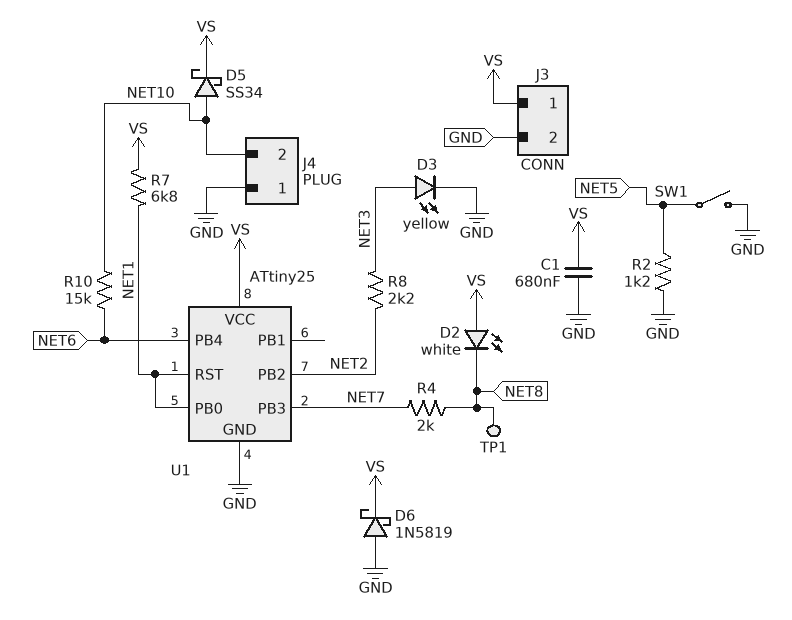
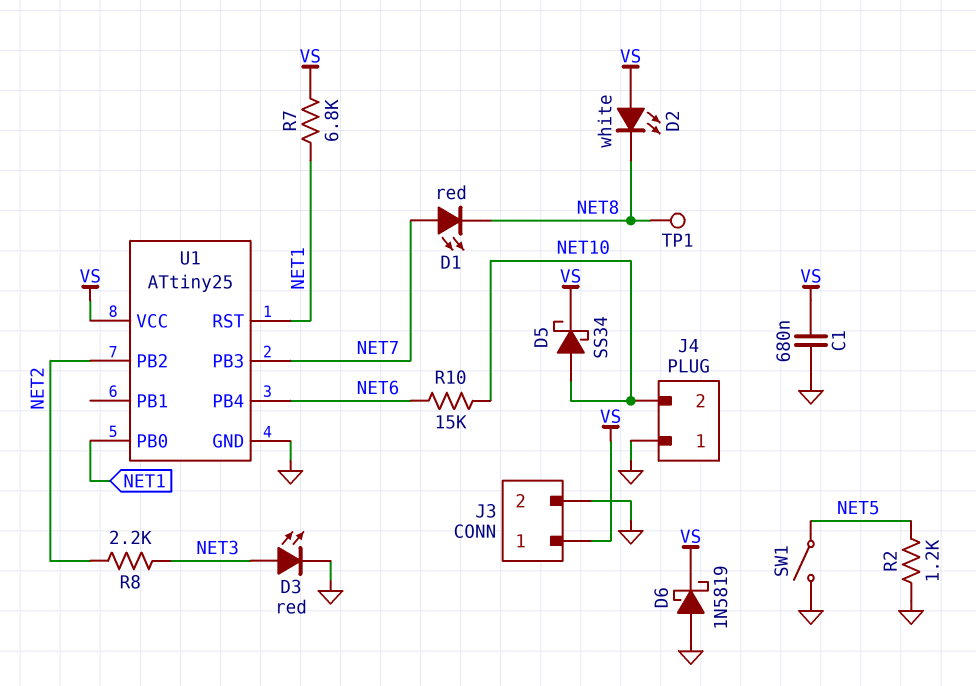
D1: none -> LED red (A NET7, K NET8)
D3: LED yellow (A NET3, K GND) -> LED red (A NET3, K GND)
R4: 2k (NET7, NET8) -> none

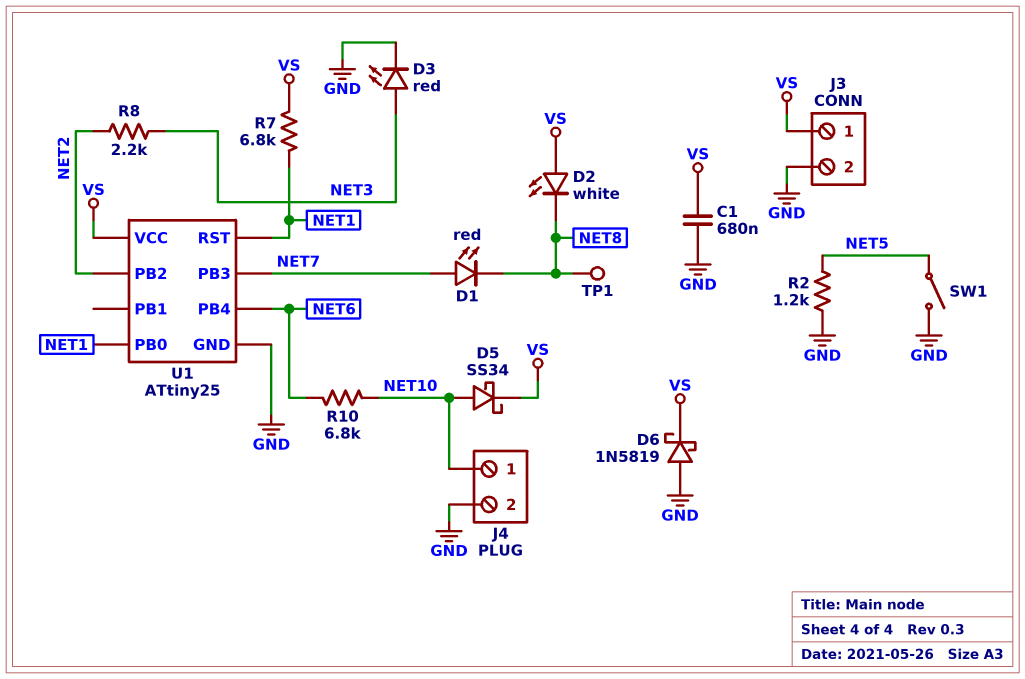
J4 pin 1: GND -> NET10
J4 pin 2: NET10 -> GND
R10: 15k (NET6, NET10) -> 6.8k (NET6, NET10)

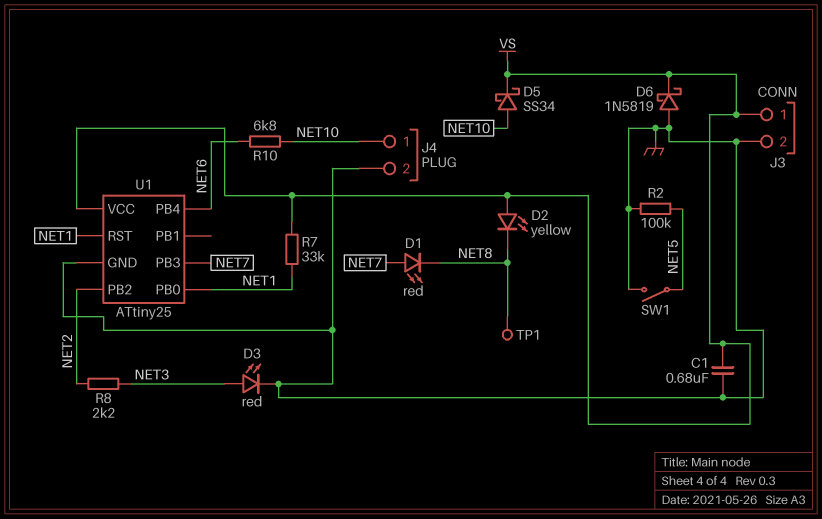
D2: LED white (A VS, K NET8) -> LED yellow (A VS, K NET8)
R2: 1.2k (GND, NET5) -> 100k (GND, NET5)
R7: 6.8k (NET1, VS) -> 33k (NET1, VS)

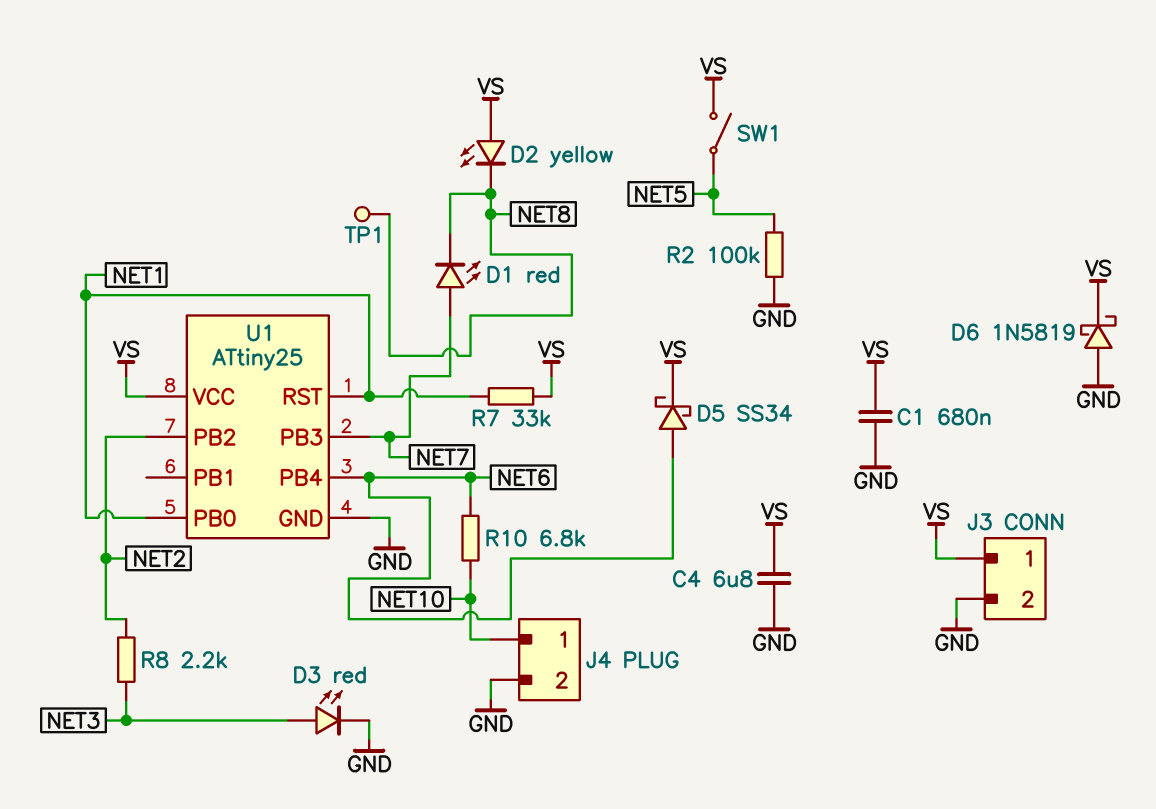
C4: none -> 6.8uF (GND, VS)
D5: schottky SS34 (A NET10, K VS) -> schottky SS34 (A NET6, K VS)
SW1: switch (GND, NET5) -> switch (NET5, VS)

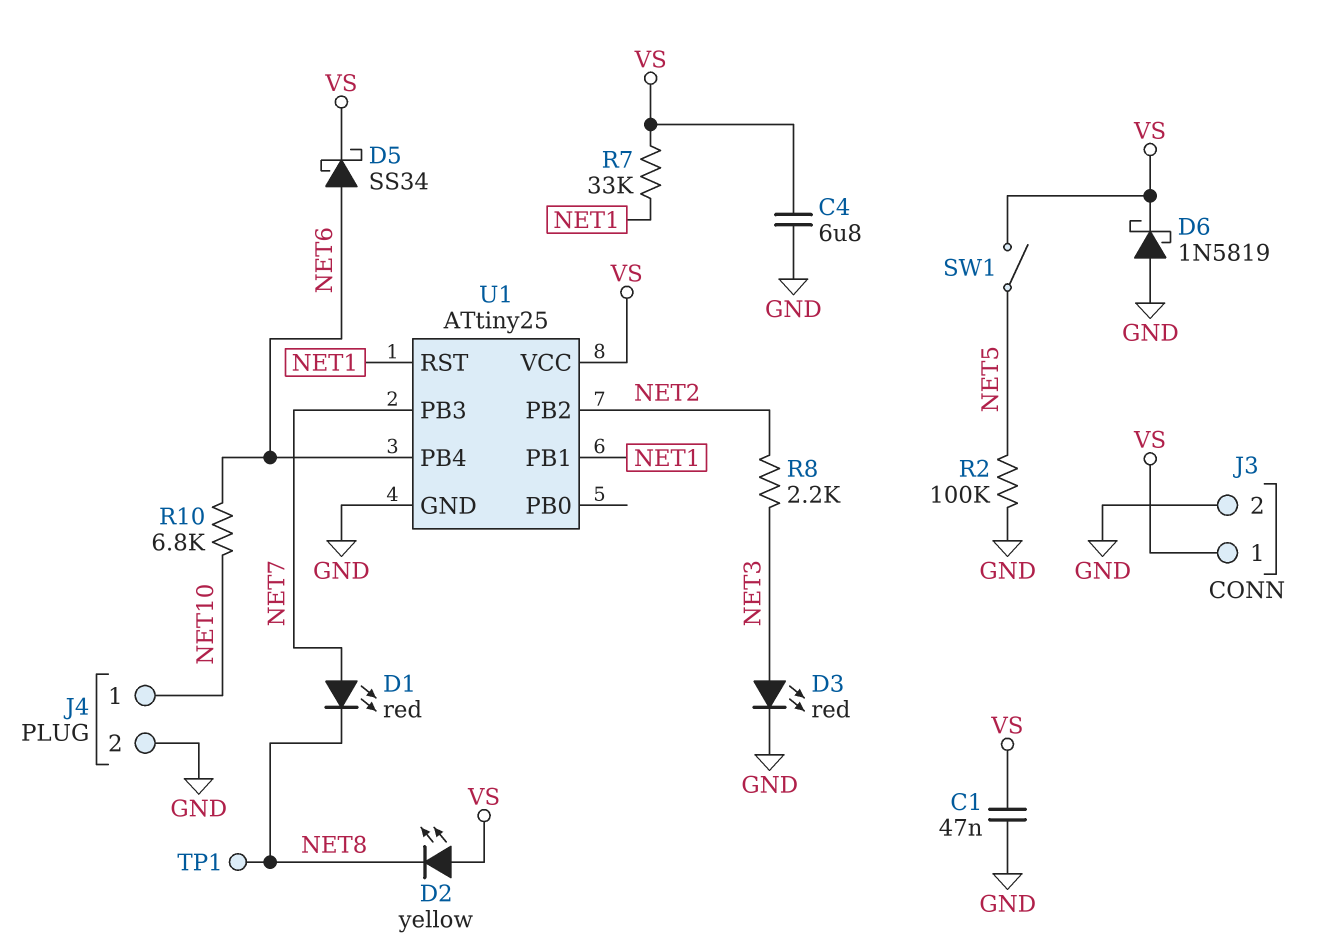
C1: 680nF (GND, VS) -> 47nF (GND, VS)
U1 pin PB0: NET1 -> none
U1 pin PB1: none -> NET1

